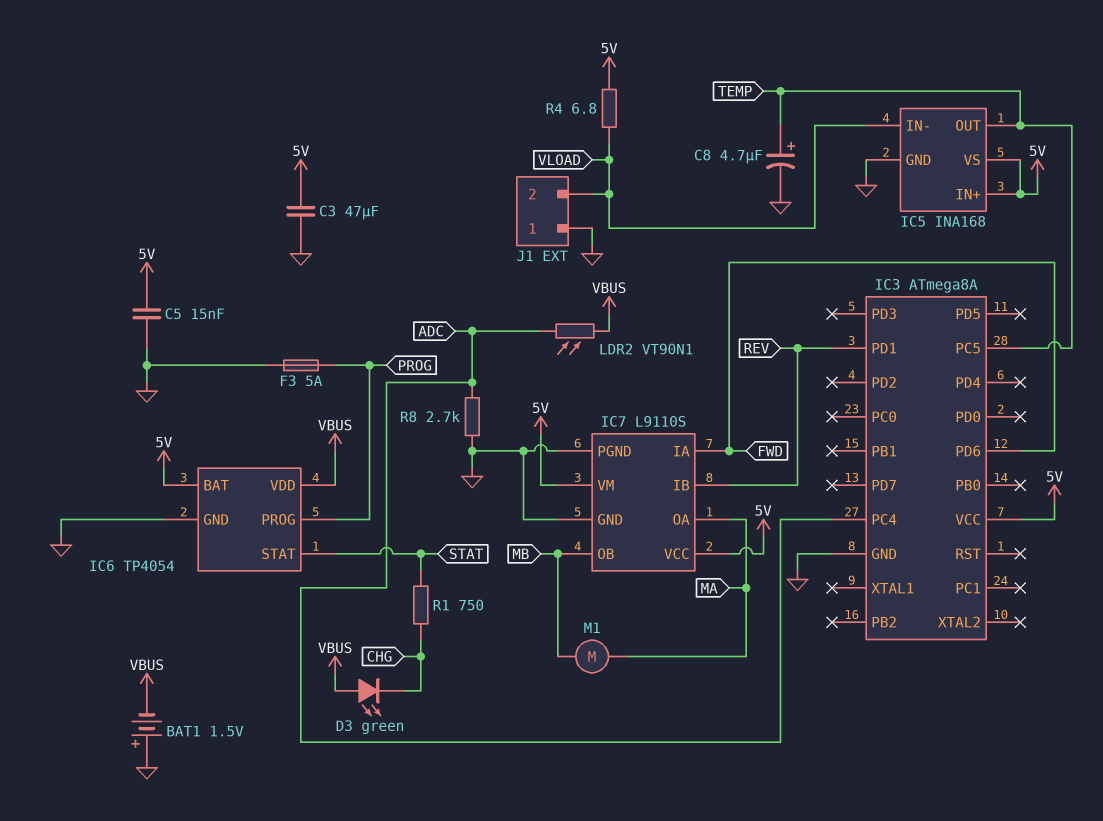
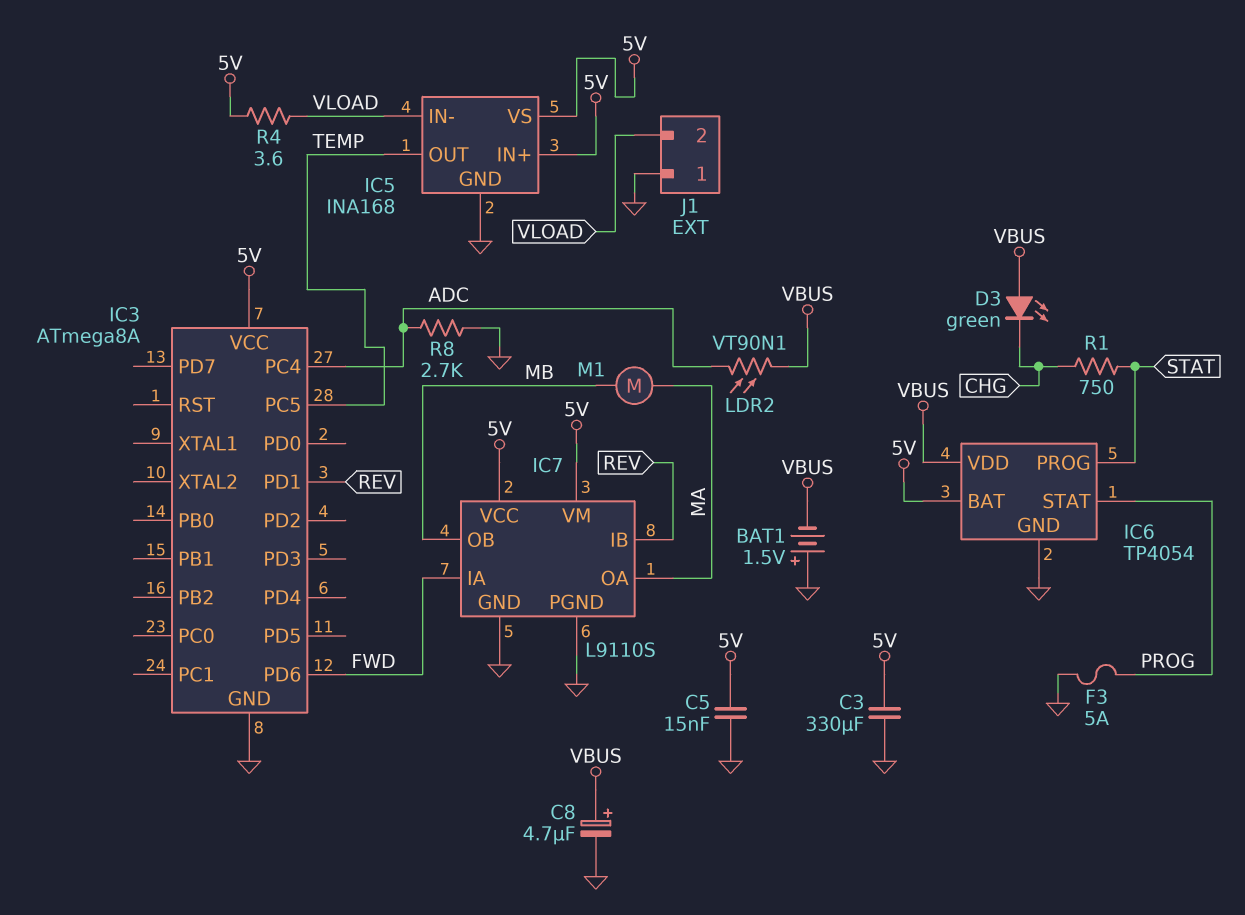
C3: 47uF (5V, GND) -> 330uF (5V, GND)
C8: 4.7uF (plus TEMP, minus GND) -> 4.7uF (plus VBUS, minus GND)
IC6 pin PROG: PROG -> STAT
IC6 pin STAT: STAT -> PROG
R4: 6.8 (5V, VLOAD) -> 3.6 (5V, VLOAD)

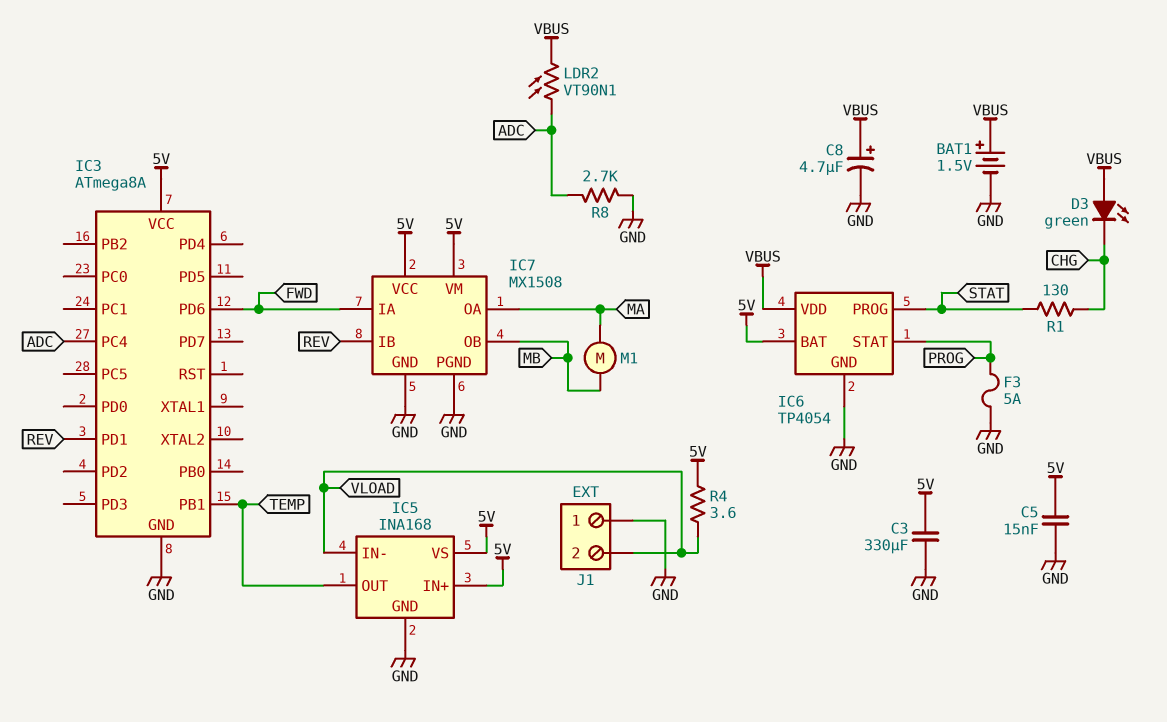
BAT1: 1.5V (plus GND, minus VBUS) -> 1.5V (plus VBUS, minus GND)
IC3 pin PB1: none -> TEMP
IC3 pin PC5: TEMP -> none
IC7: L9110S -> MX1508
R1: 750 (CHG, STAT) -> 130 (CHG, STAT)

